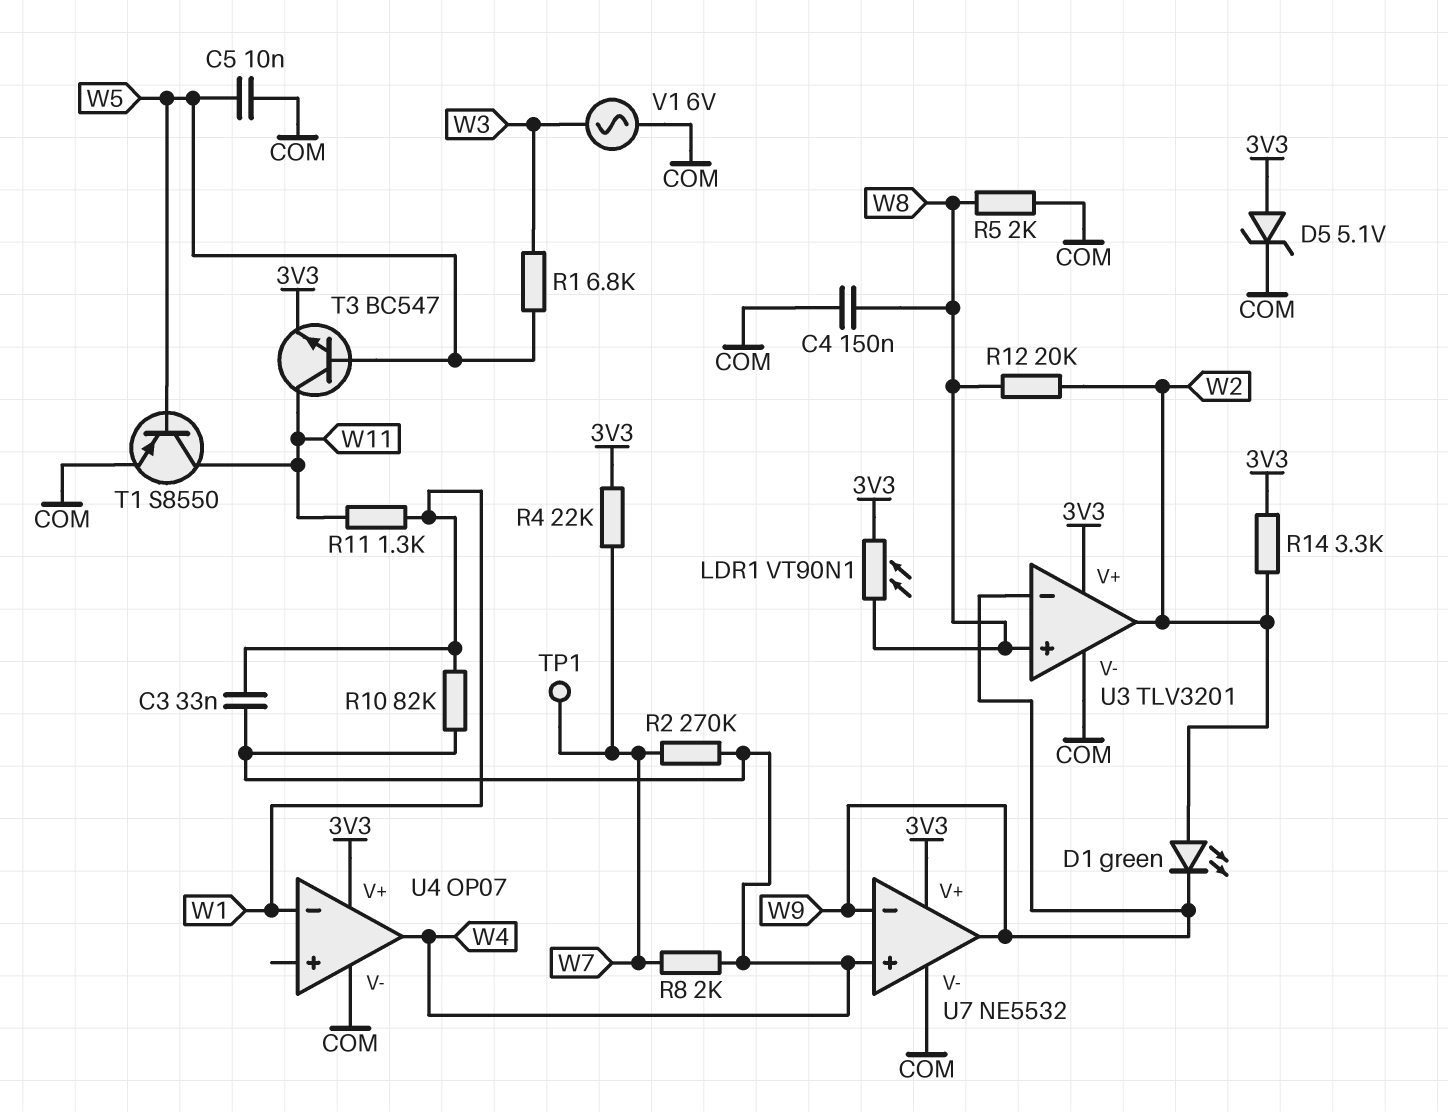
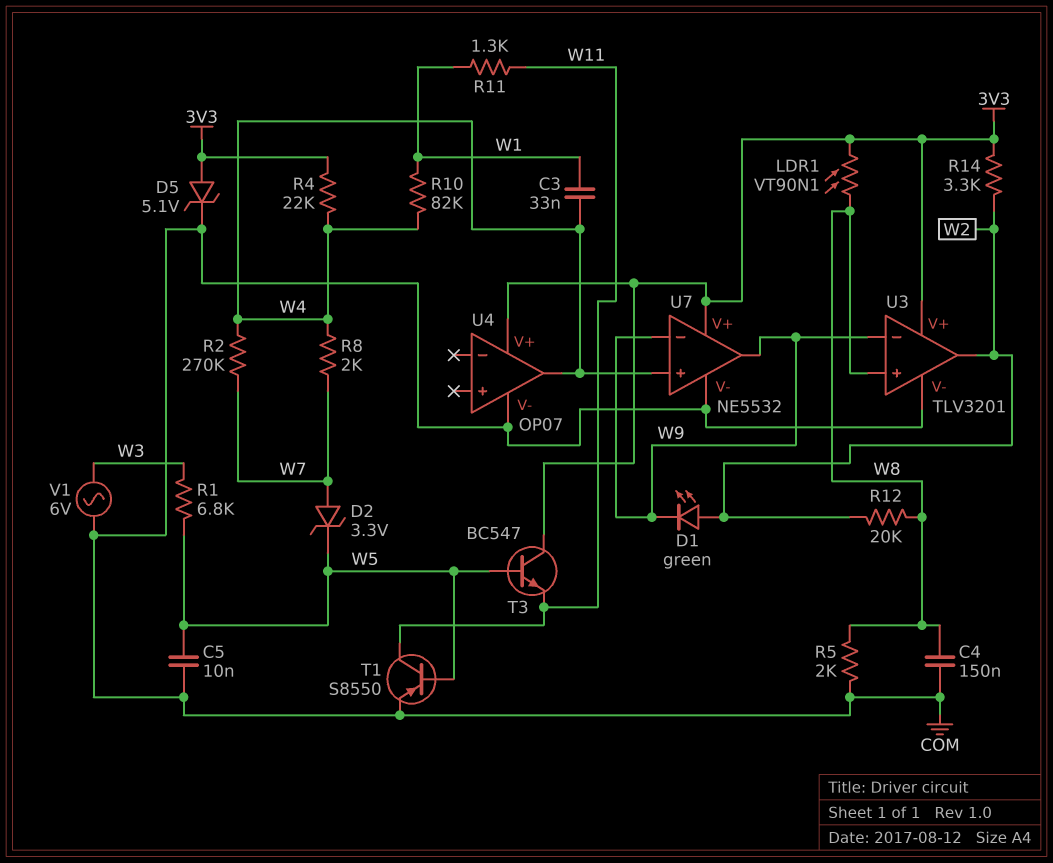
D2: none -> zener 3.3V (A W7, K W5)
R4: 22k (3V3, W7) -> 22k (3V3, W4)
T3: NPN BC547 (B W5, C W11, E 3V3) -> NPN BC547 (B W5, C 3V3, E W11)
TP1: test point (W7) -> none
U4 pin in-: W1 -> none

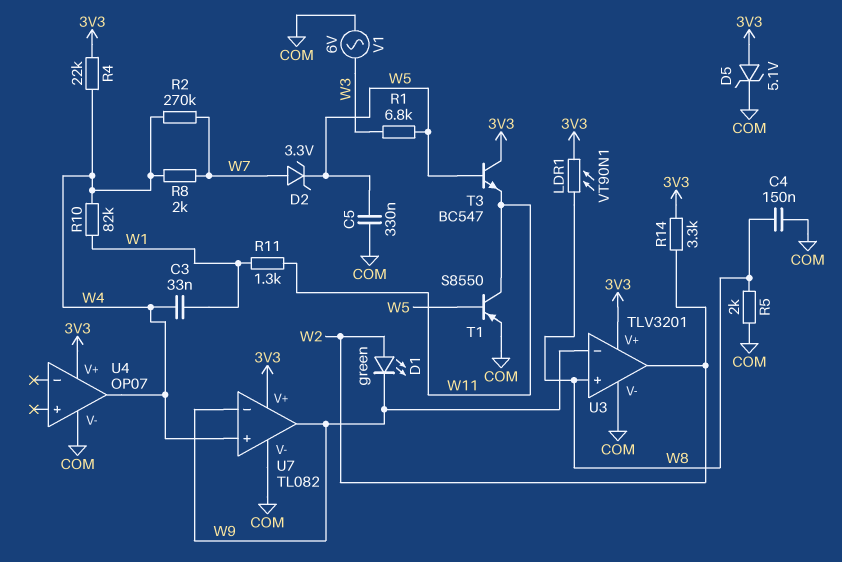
C5: 10nF (COM, W5) -> 330nF (COM, W5)
R12: 20k (W2, W8) -> none
U7: NE5532 -> TL082

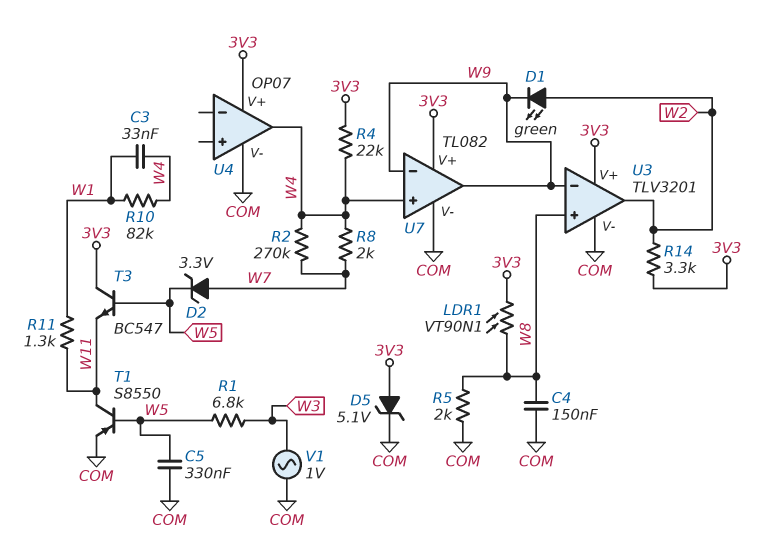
V1: AC 6V (COM, W3) -> AC 1V (COM, W3)

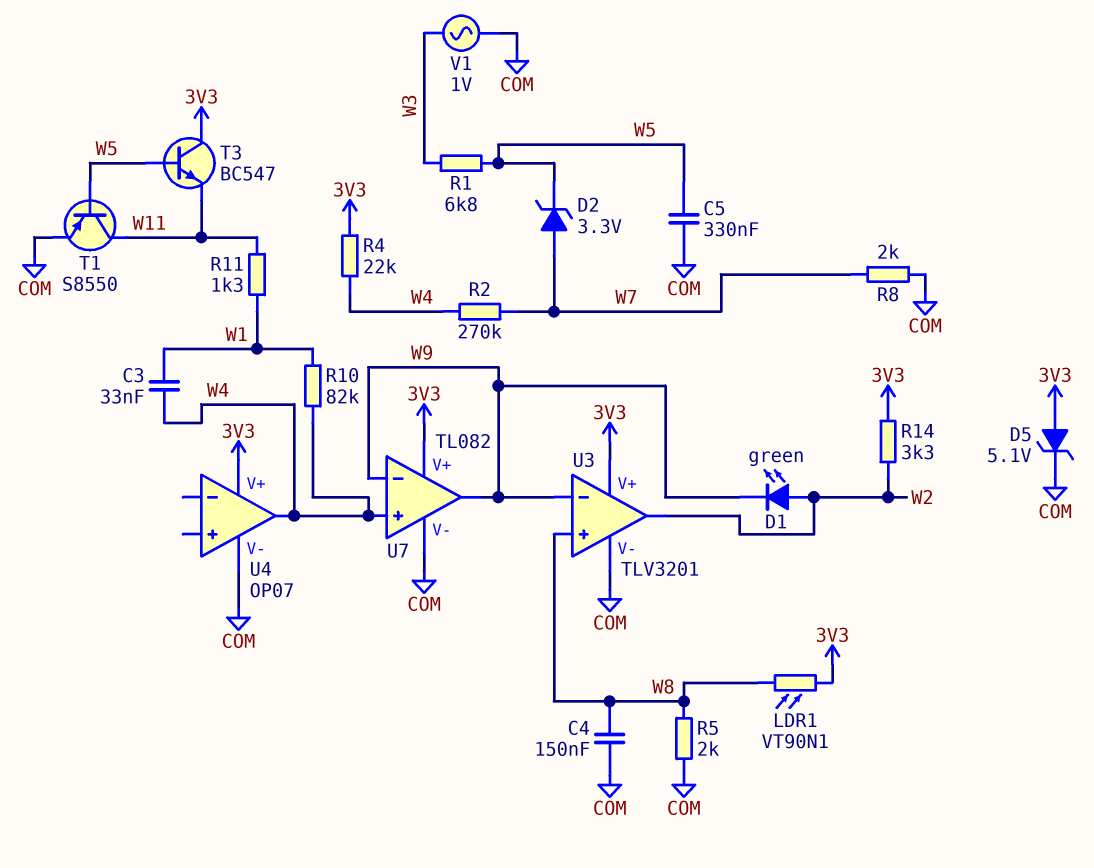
R8: 2k (W4, W7) -> 2k (COM, W7)

